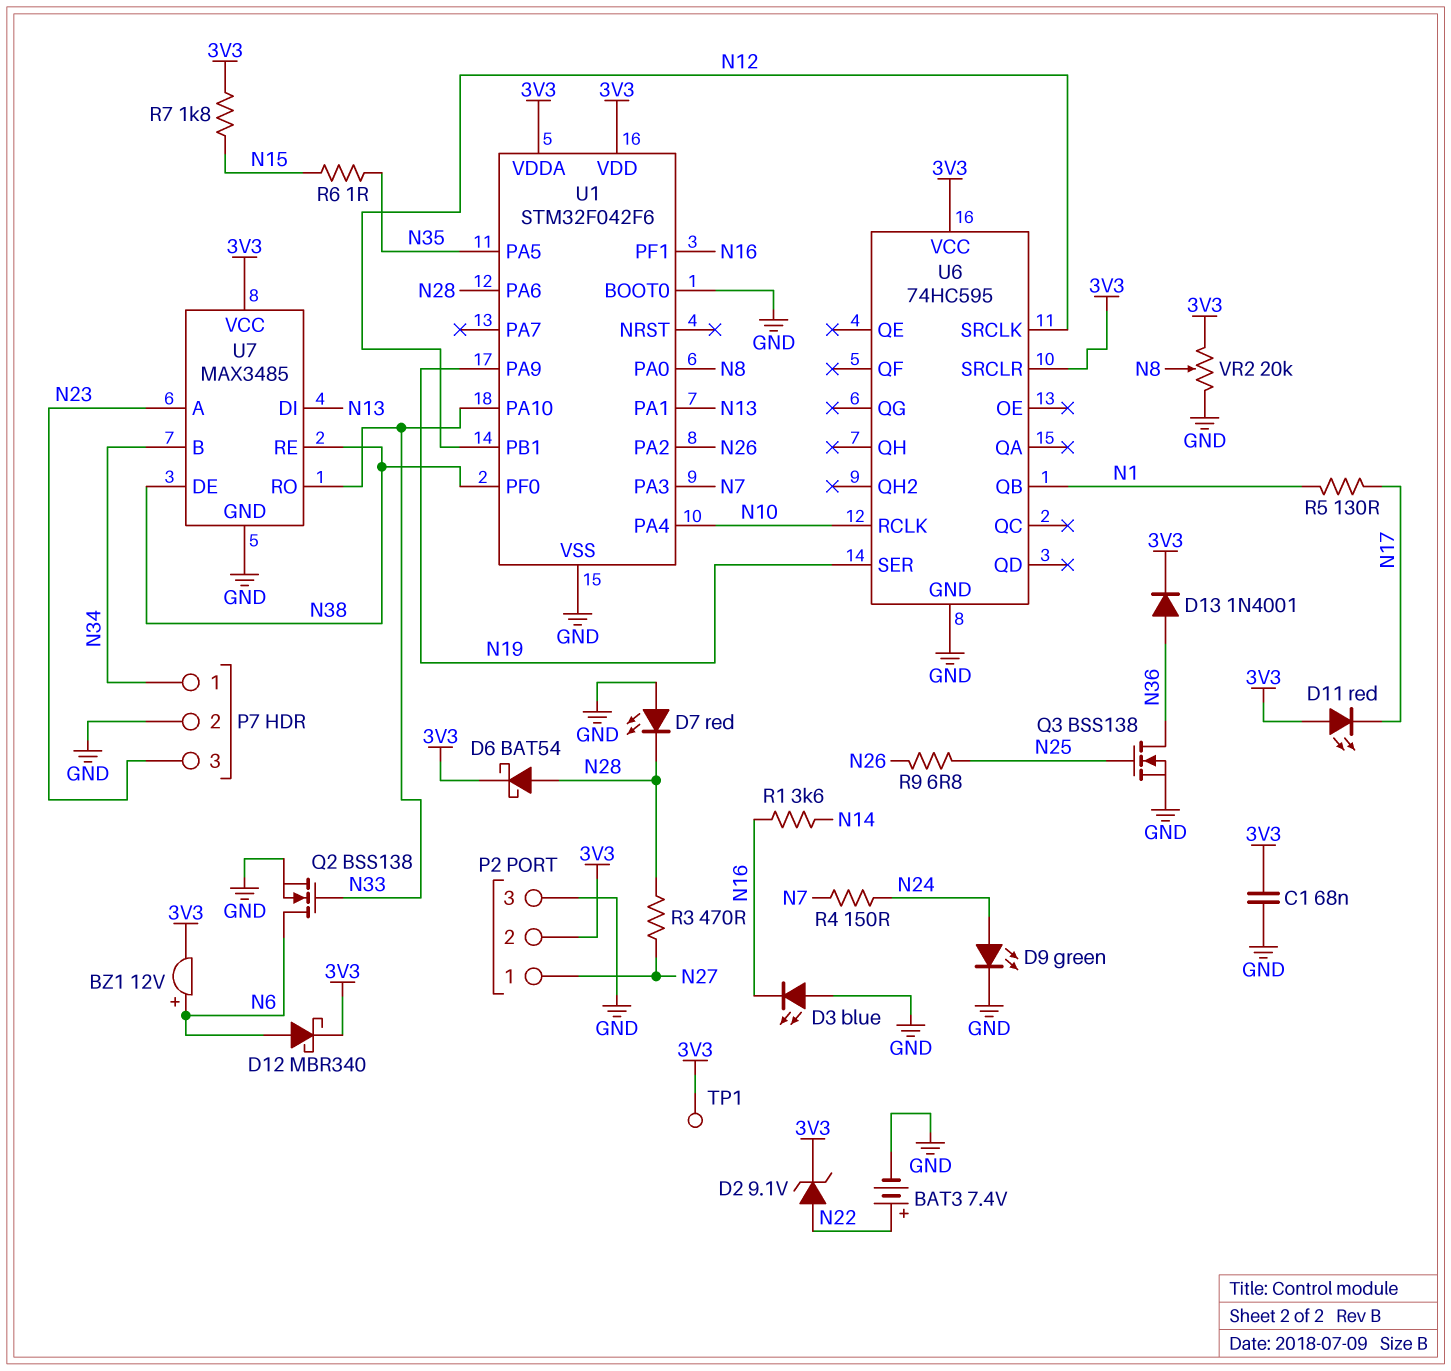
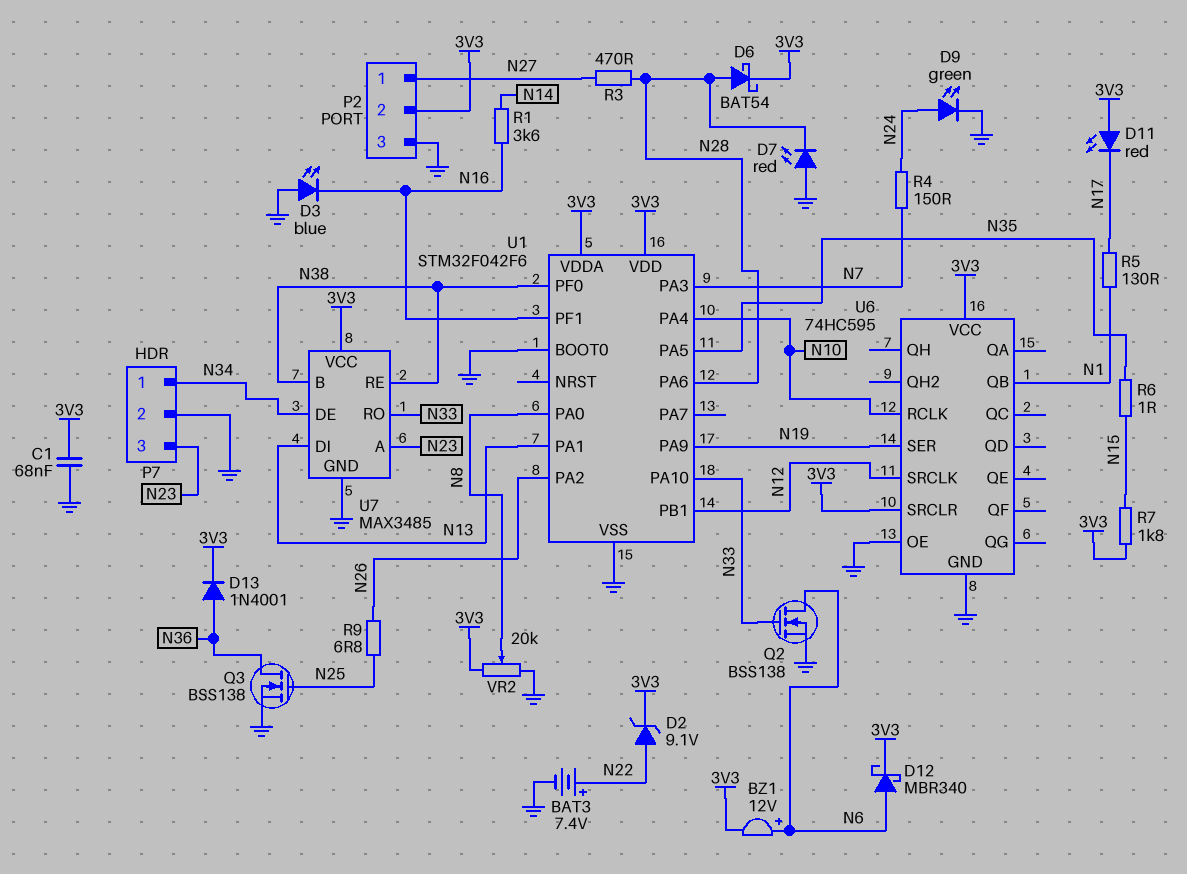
TP1: test point (3V3) -> none
U6 pin OE: none -> GND
U7 pin B: N34 -> N38
U7 pin DE: N38 -> N34

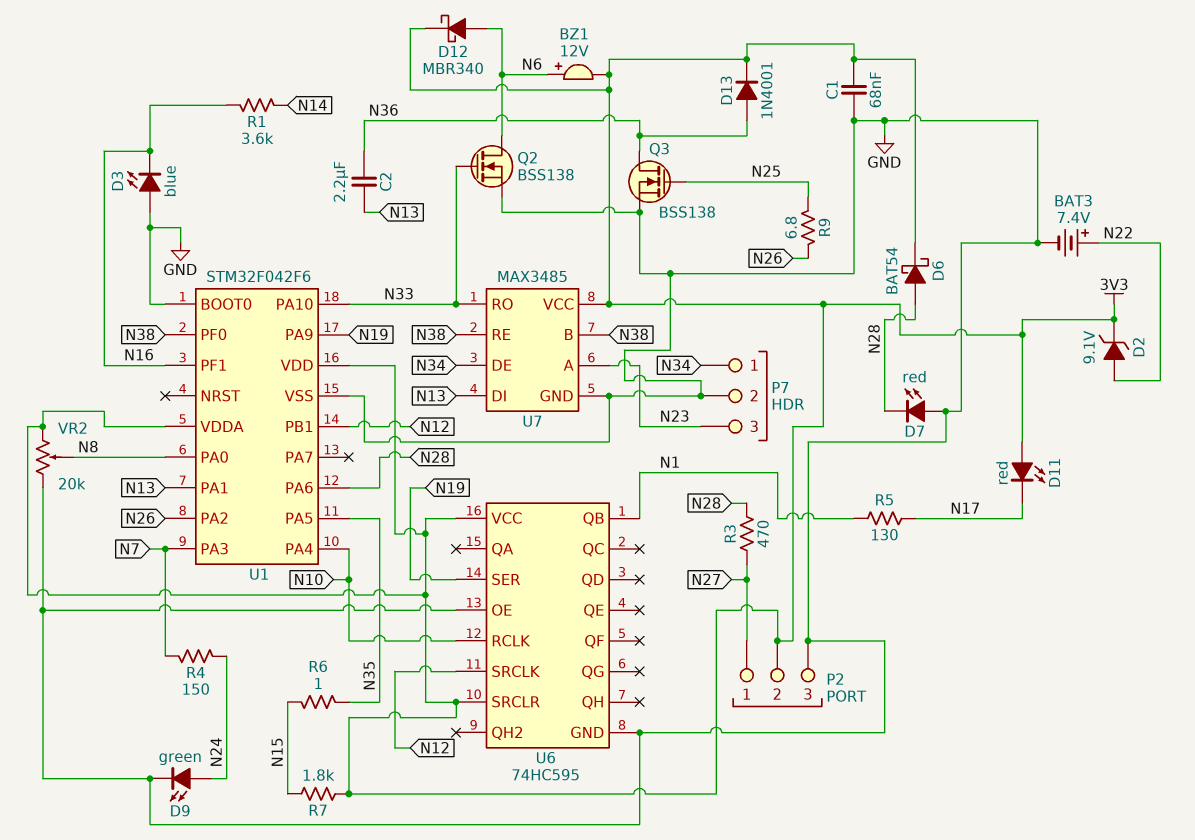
C2: none -> 2.2uF (N13, N36)

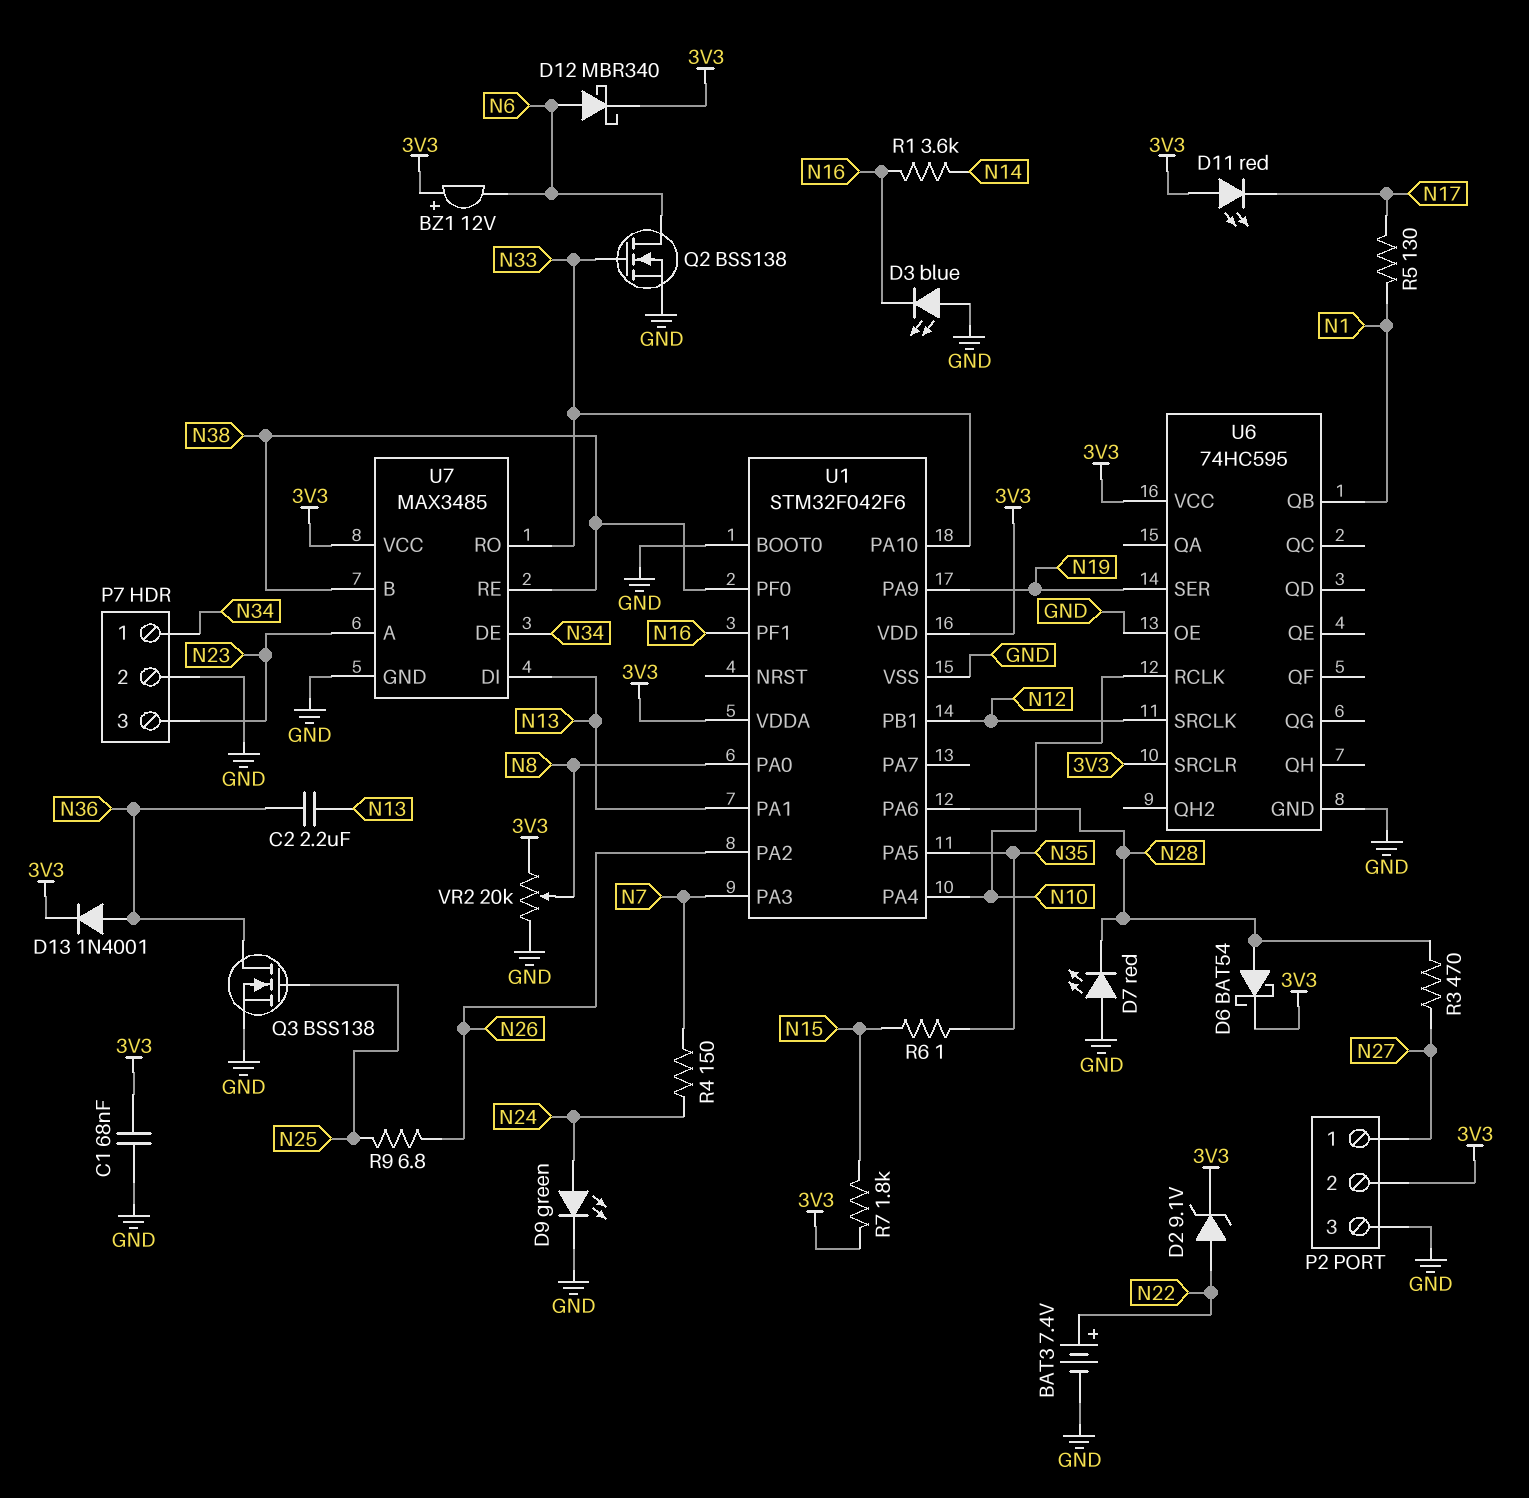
BZ1: buzzer 12V (plus N6, minus 3V3) -> buzzer 12V (plus 3V3, minus N6)

